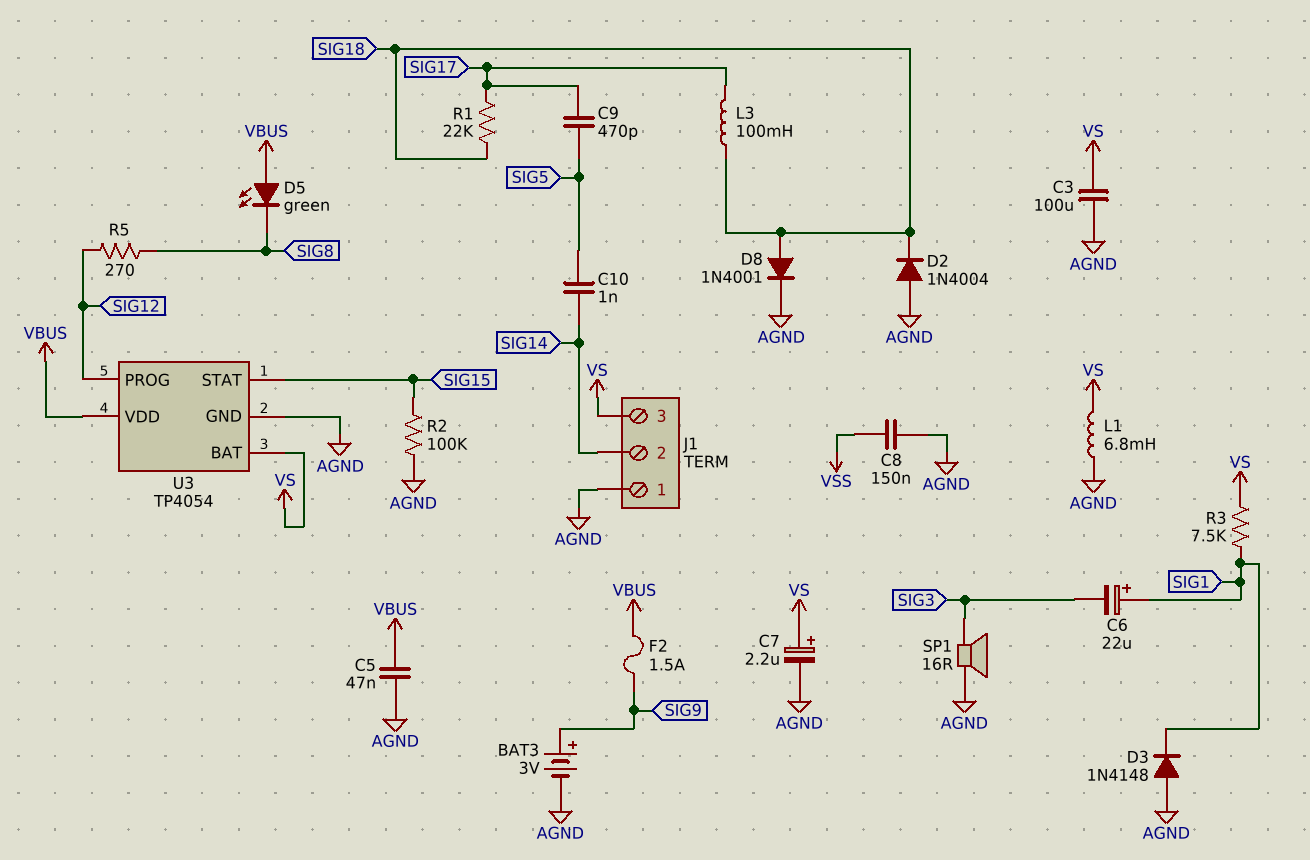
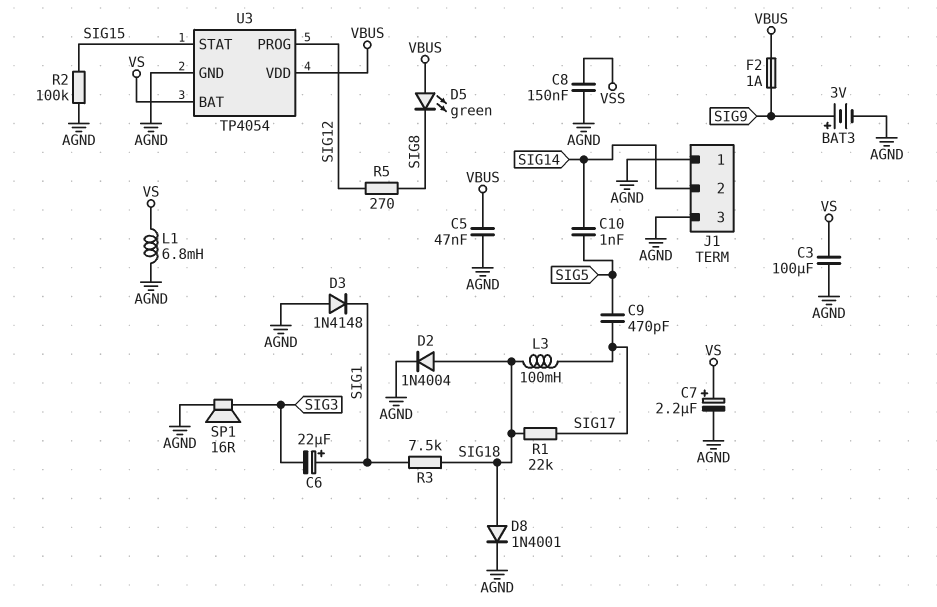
D2: diode 1N4004 (A AGND, K SIG18) -> diode 1N4004 (A SIG18, K AGND)
F2: 1.5A (SIG9, VBUS) -> 1A (SIG9, VBUS)
J1 pin 3: VS -> AGND
R3: 7.5k (SIG1, VS) -> 7.5k (SIG1, SIG18)

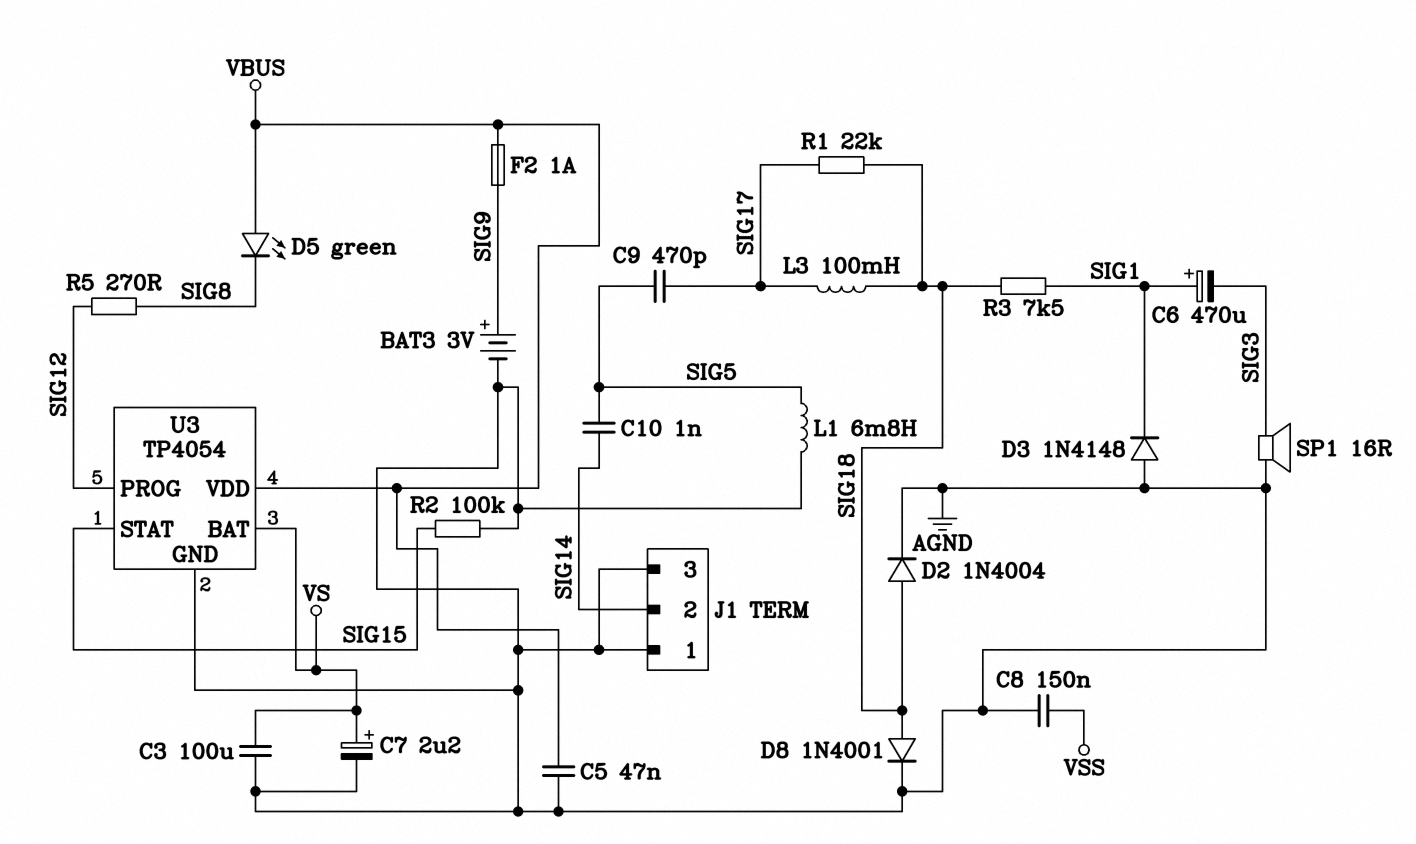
C6: 22uF (plus SIG1, minus SIG3) -> 470uF (plus SIG1, minus SIG3)
L1: 6.8mH (AGND, VS) -> 6.8mH (AGND, SIG5)

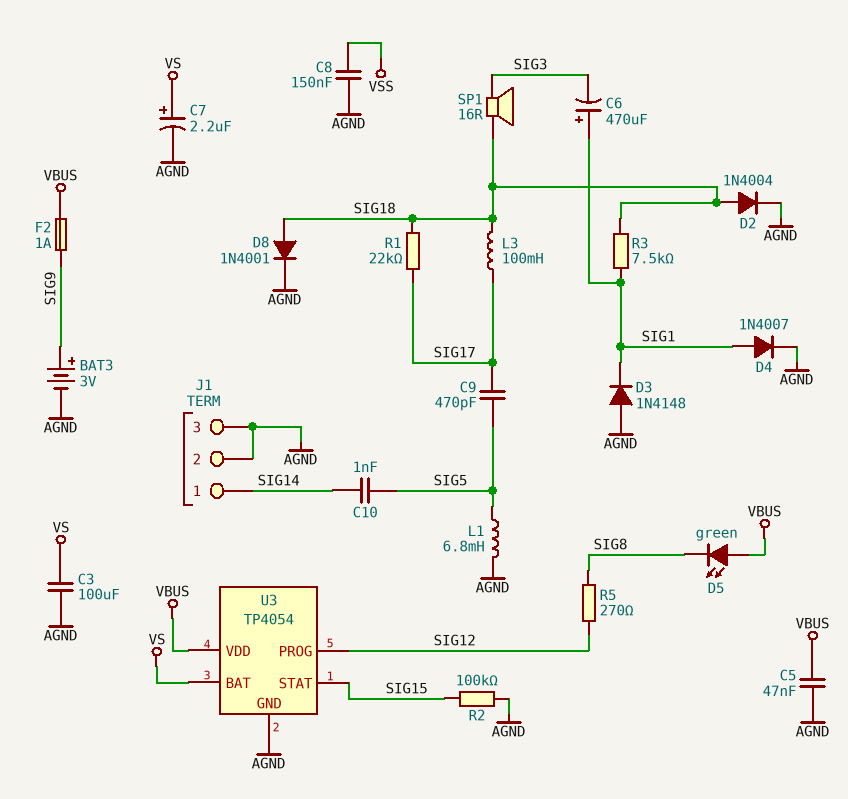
D4: none -> diode 1N4007 (A SIG1, K AGND)
J1 pin 1: AGND -> SIG14
J1 pin 2: SIG14 -> AGND
SP1: speaker 16R (AGND, SIG3) -> speaker 16R (SIG3, SIG18)

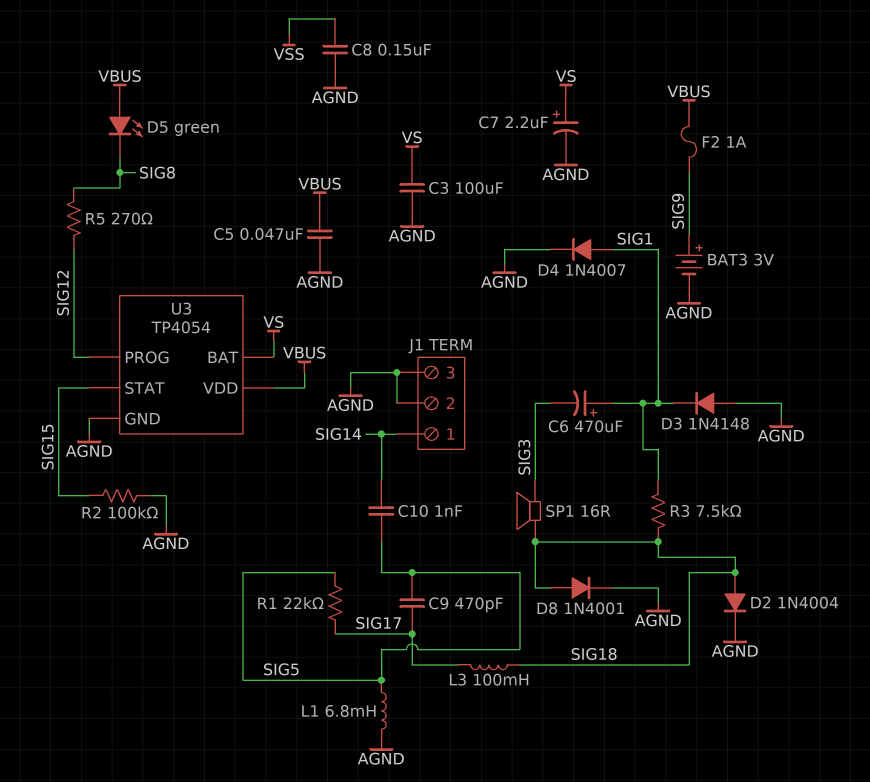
R1: 22k (SIG17, SIG18) -> 22k (SIG5, SIG17)

